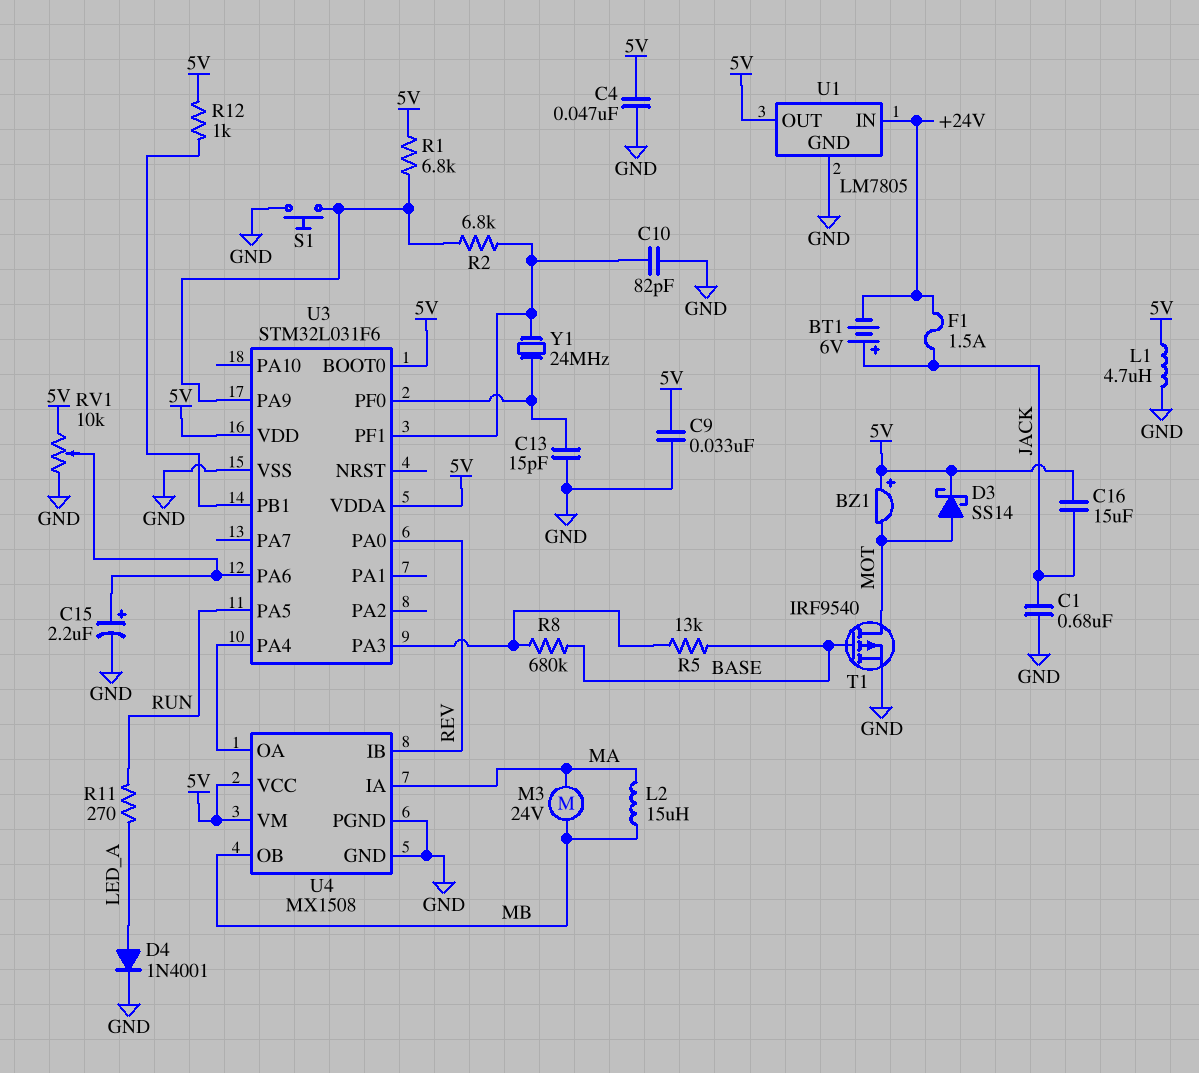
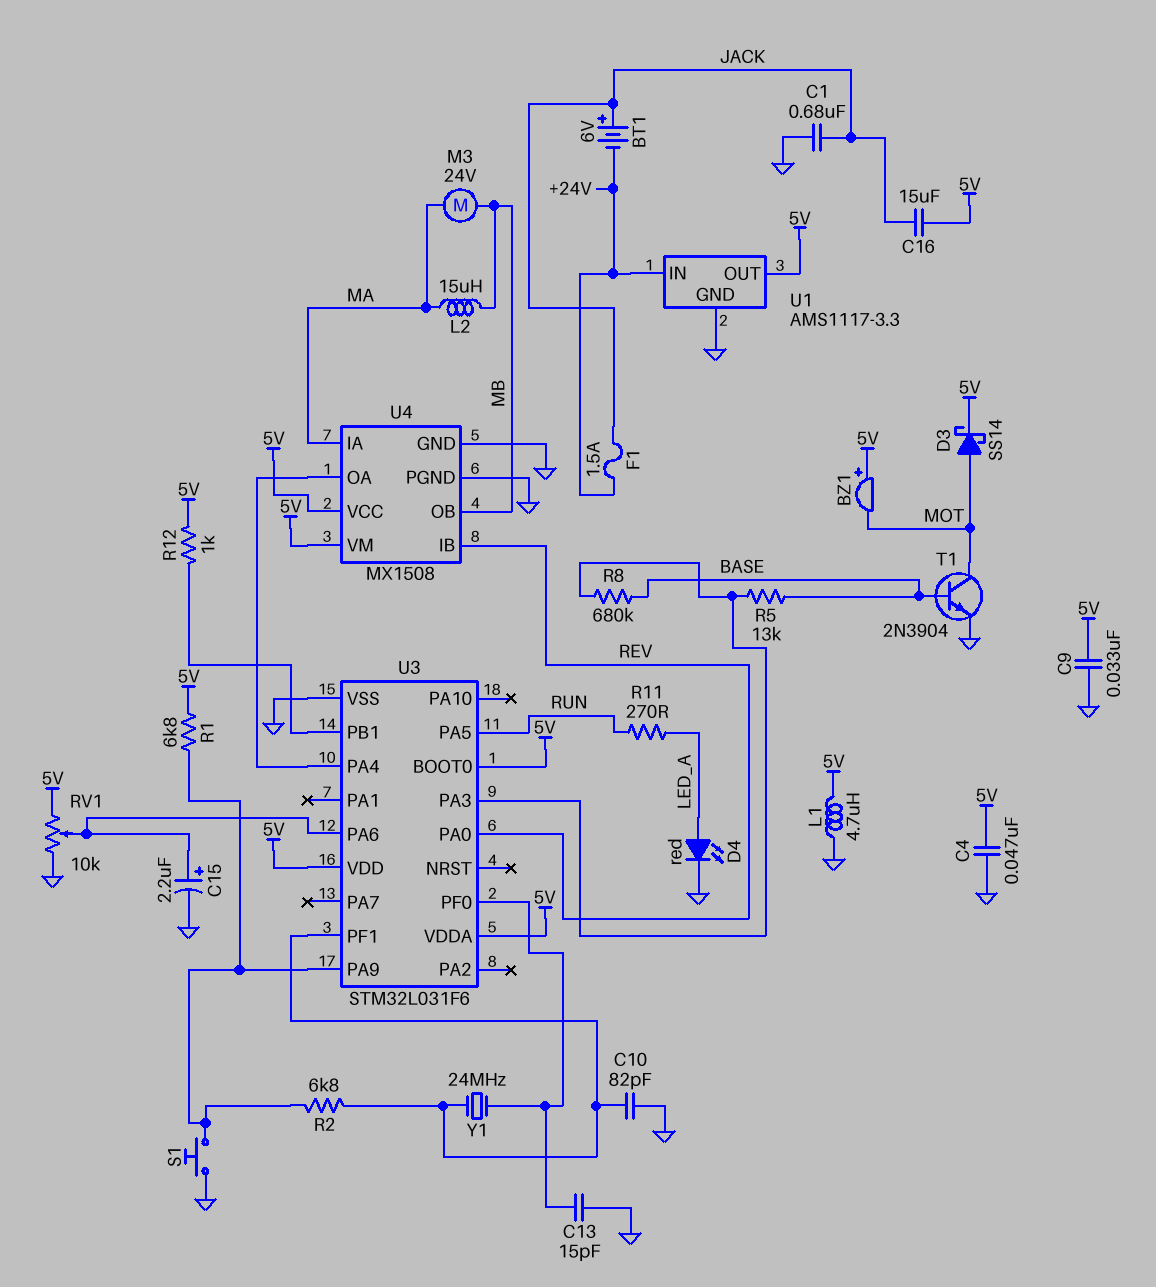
D4: diode 1N4001 (A LED_A, K GND) -> LED red (A LED_A, K GND)
T1: PMOS IRF9540 (G BASE, D MOT, S GND) -> NPN 2N3904 (B BASE, C MOT, E GND)
U1: LM7805 -> AMS1117-3.3

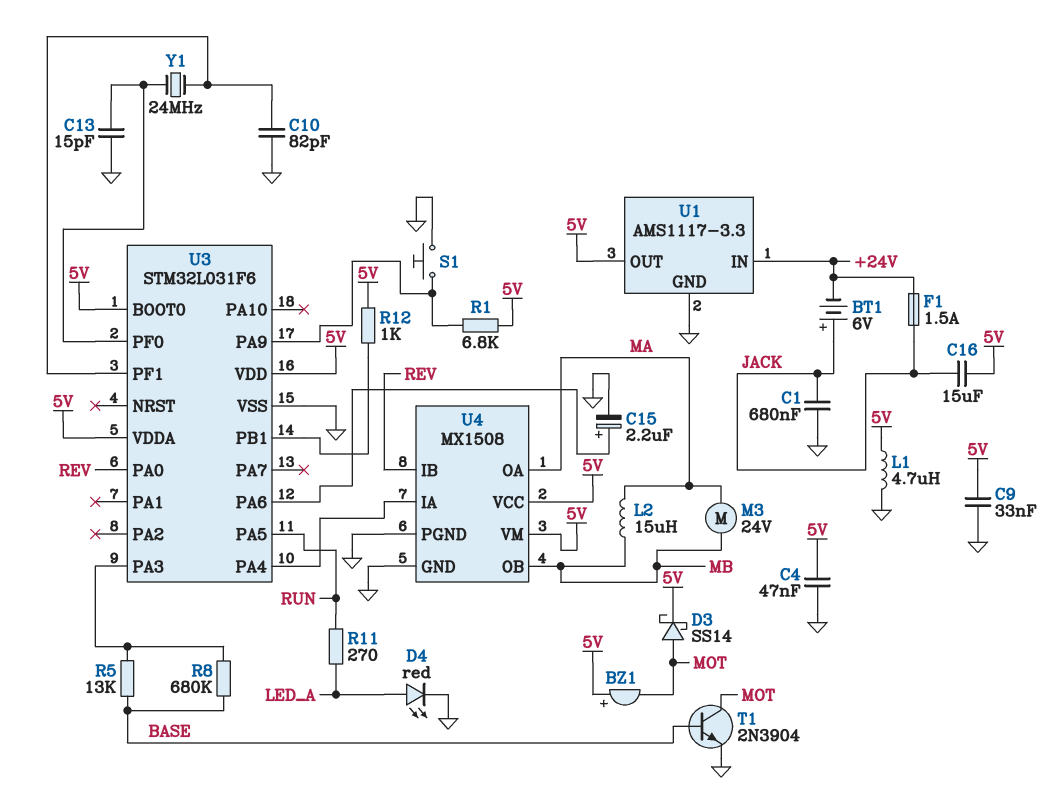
R2: 6.8k (U3/PA9, U3/PF1) -> none
RV1: 10k (5V, GND, wiper U3/PA6) -> none
U4 pin IA: MA -> U3/PA4
U4 pin OA: U3/PA4 -> MA

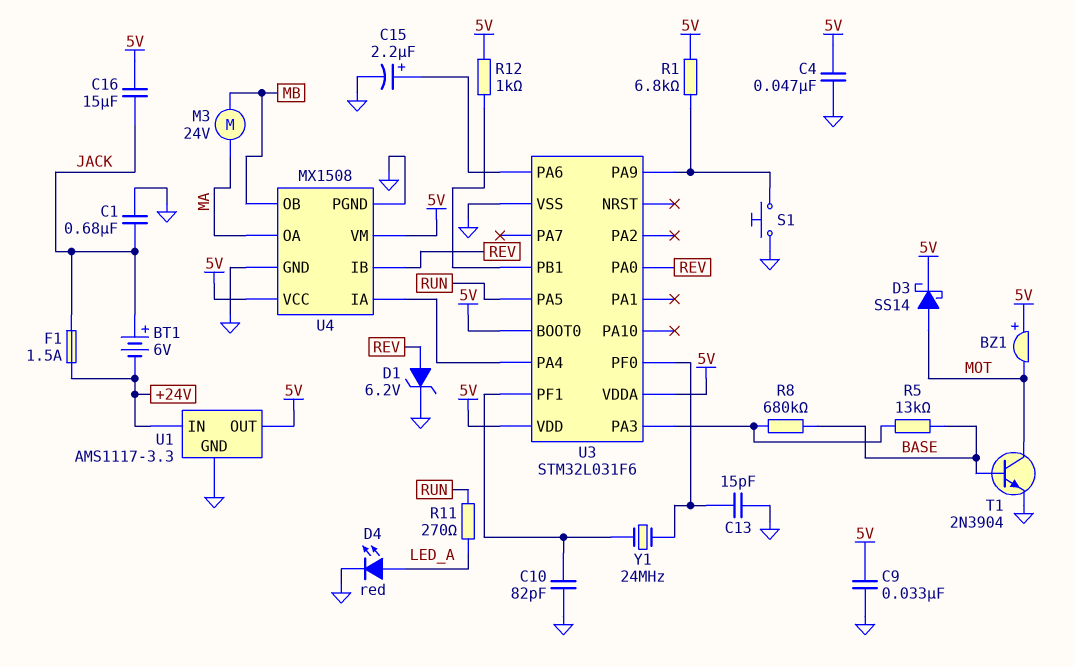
D1: none -> zener 6.2V (A REV, K GND)
L1: 4.7uH (5V, GND) -> none
L2: 15uH (MA, MB) -> none

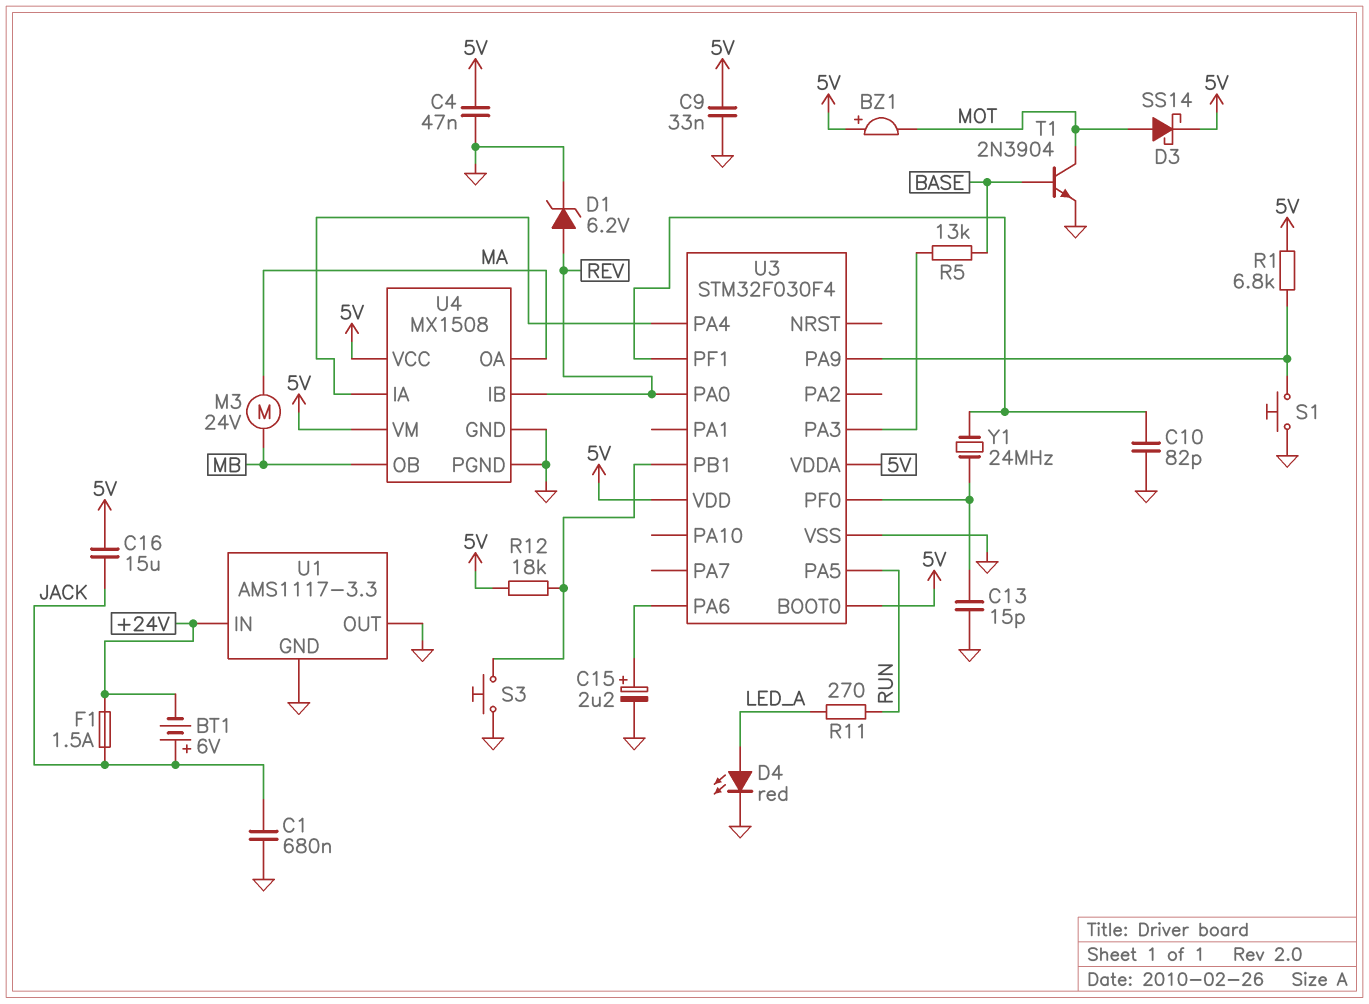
R8: 680k (BASE, U3/PA3) -> none
R12: 1k (5V, U3/PB1) -> 18k (5V, U3/PB1)
S3: none -> button (GND, U3/PB1)
U1 pin OUT: 5V -> GND
U3: STM32L031F6 -> STM32F030F4

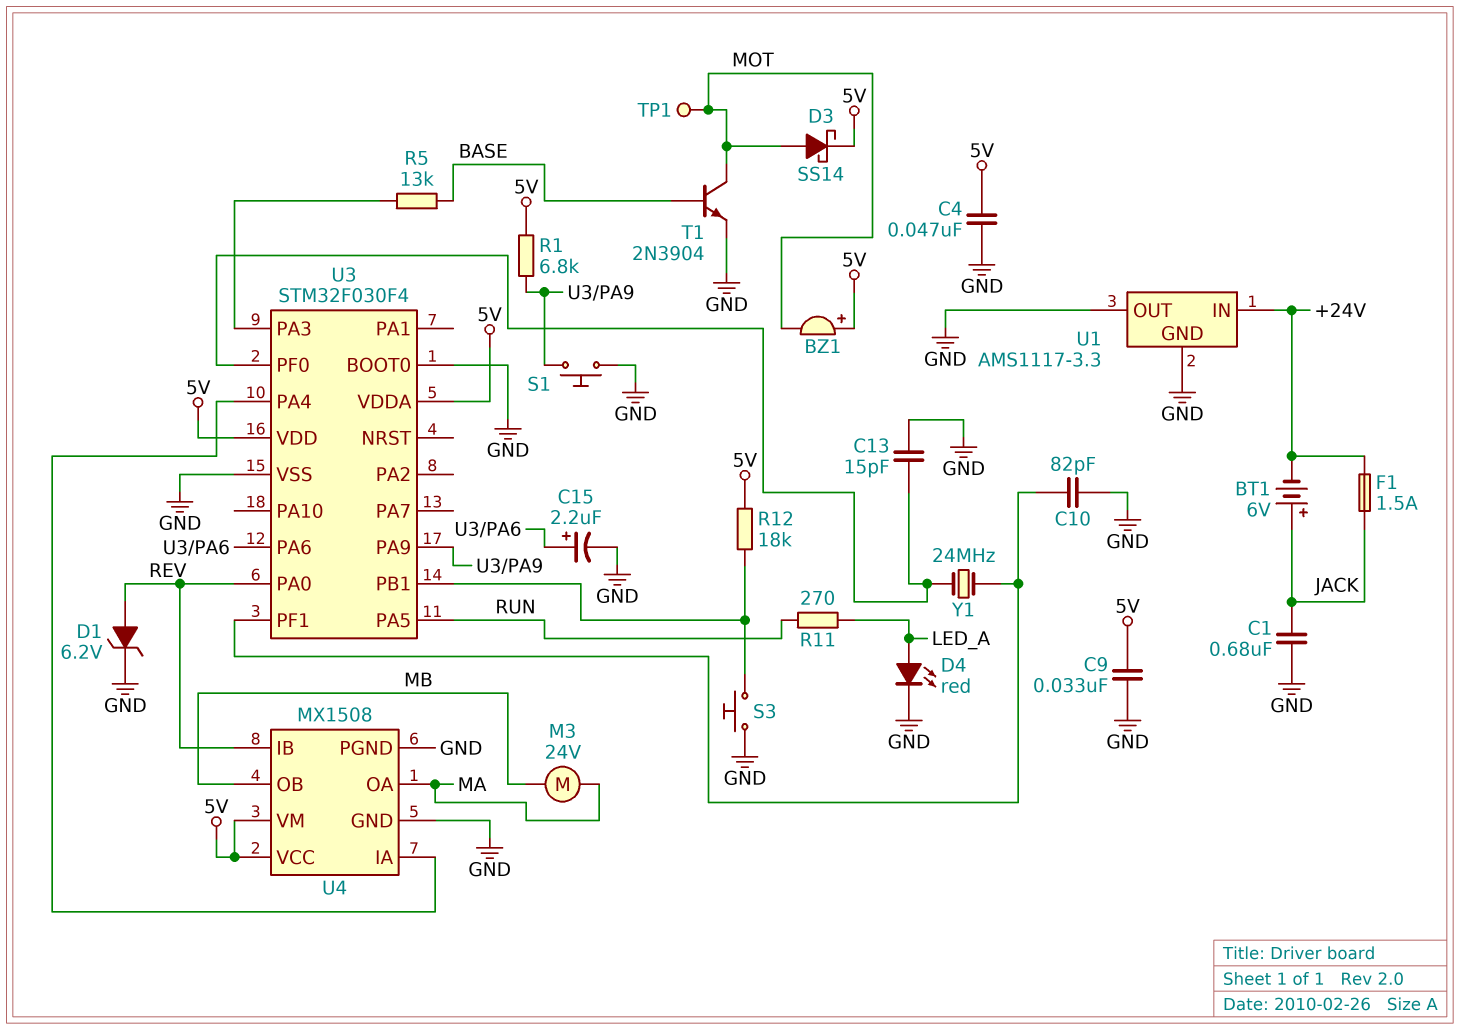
C16: 15uF (5V, JACK) -> none
TP1: none -> test point (MOT)
U3 pin BOOT0: 5V -> GND

